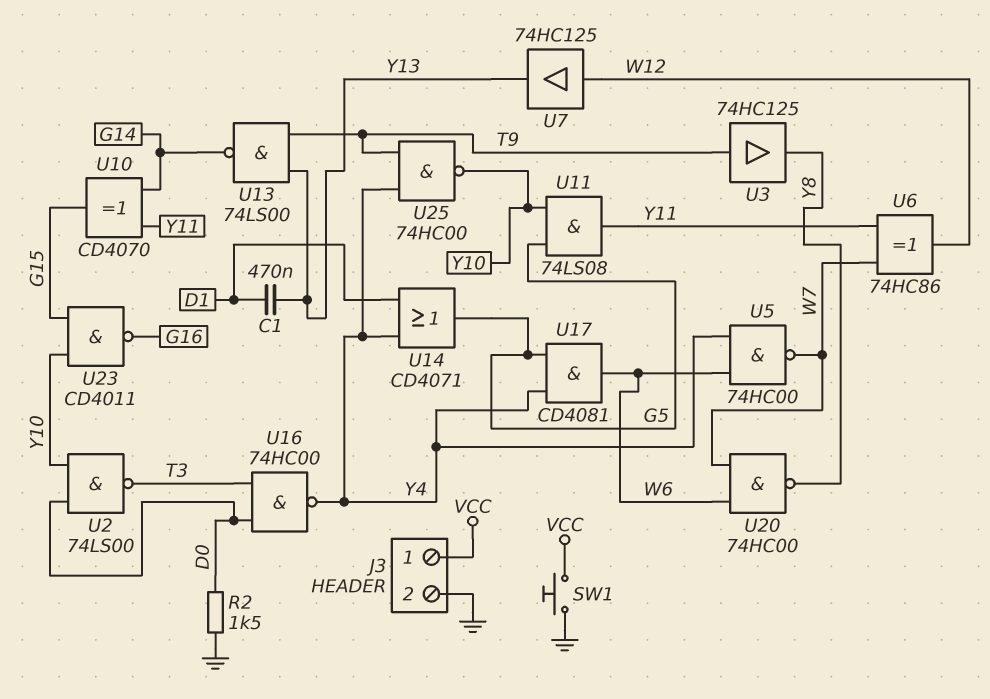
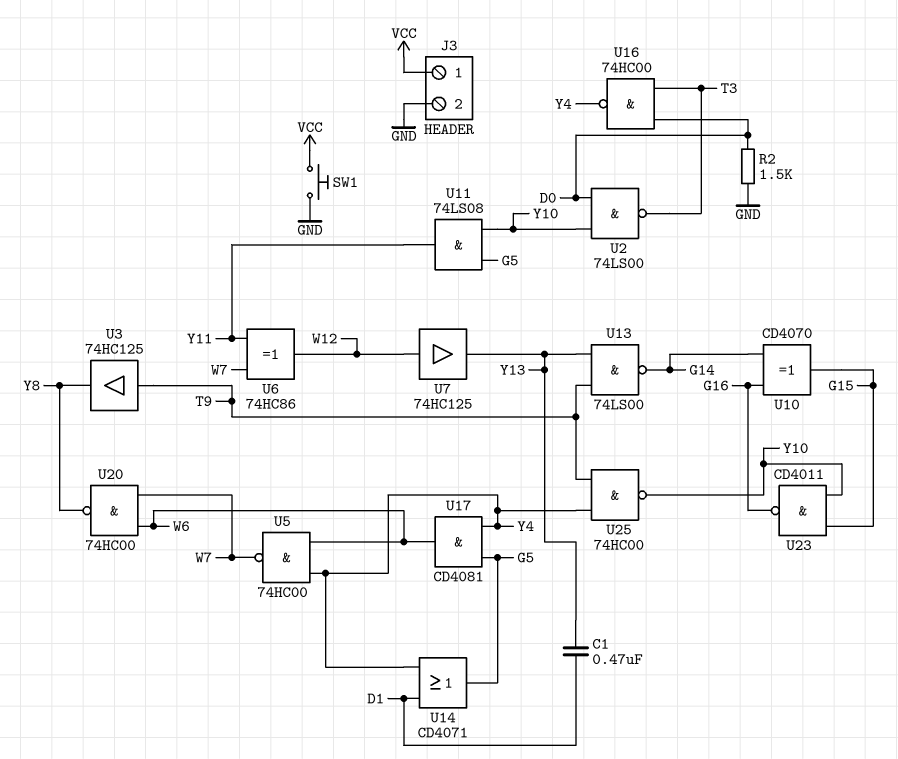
U10: XOR CD4070 (in G14, in Y11, out G15) -> XOR CD4070 (in G14, in G16, out G15)

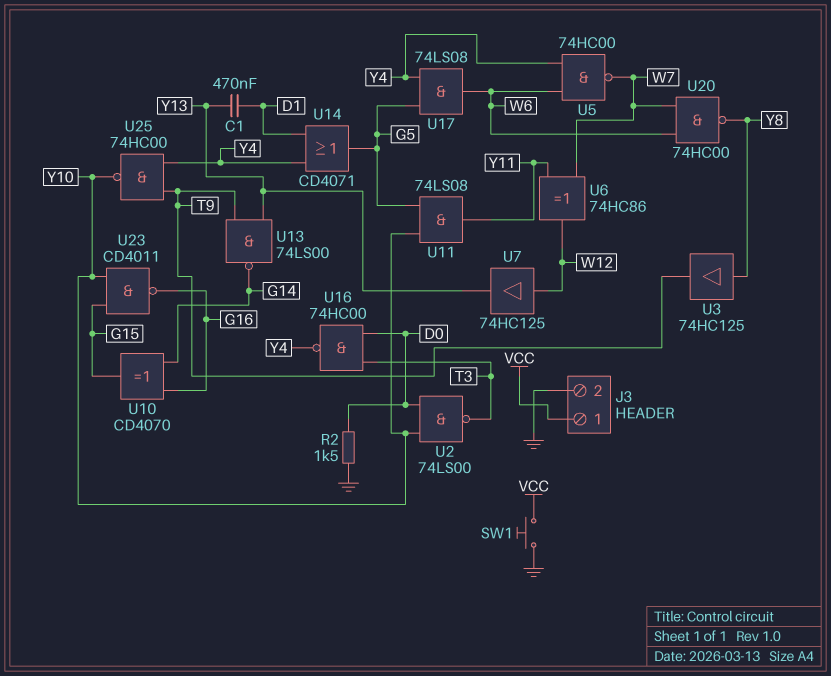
U3: buffer 74HC125 (in T9, out Y8) -> buffer 74HC125 (in Y8, out T9)
U17: AND CD4081 (in G5, in Y4, out W6) -> AND 74LS08 (in G5, in Y4, out W6)

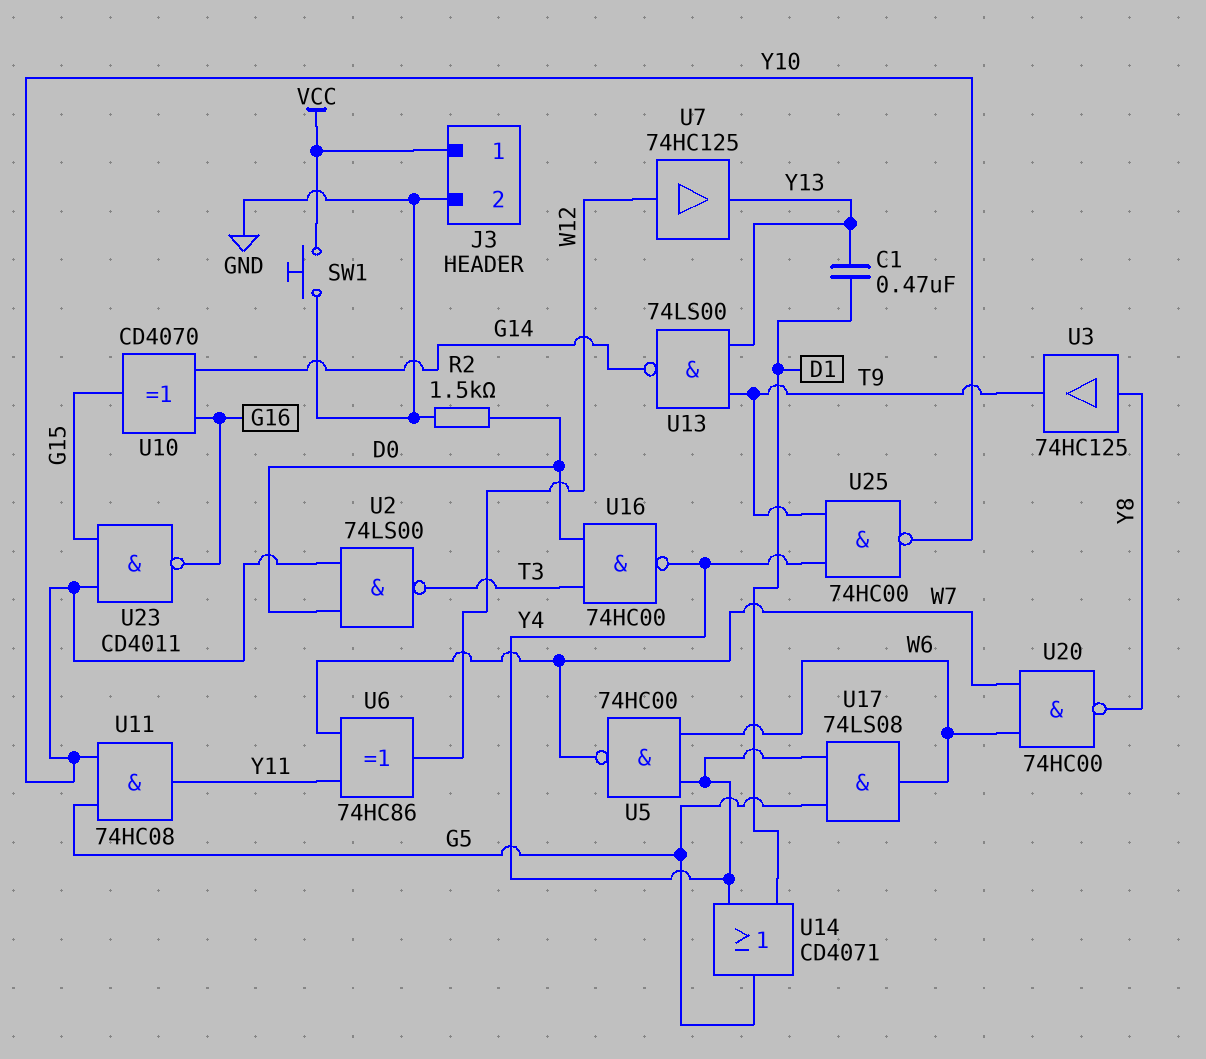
U11: AND 74LS08 (in G5, in Y10, out Y11) -> AND 74HC08 (in G5, in Y10, out Y11)

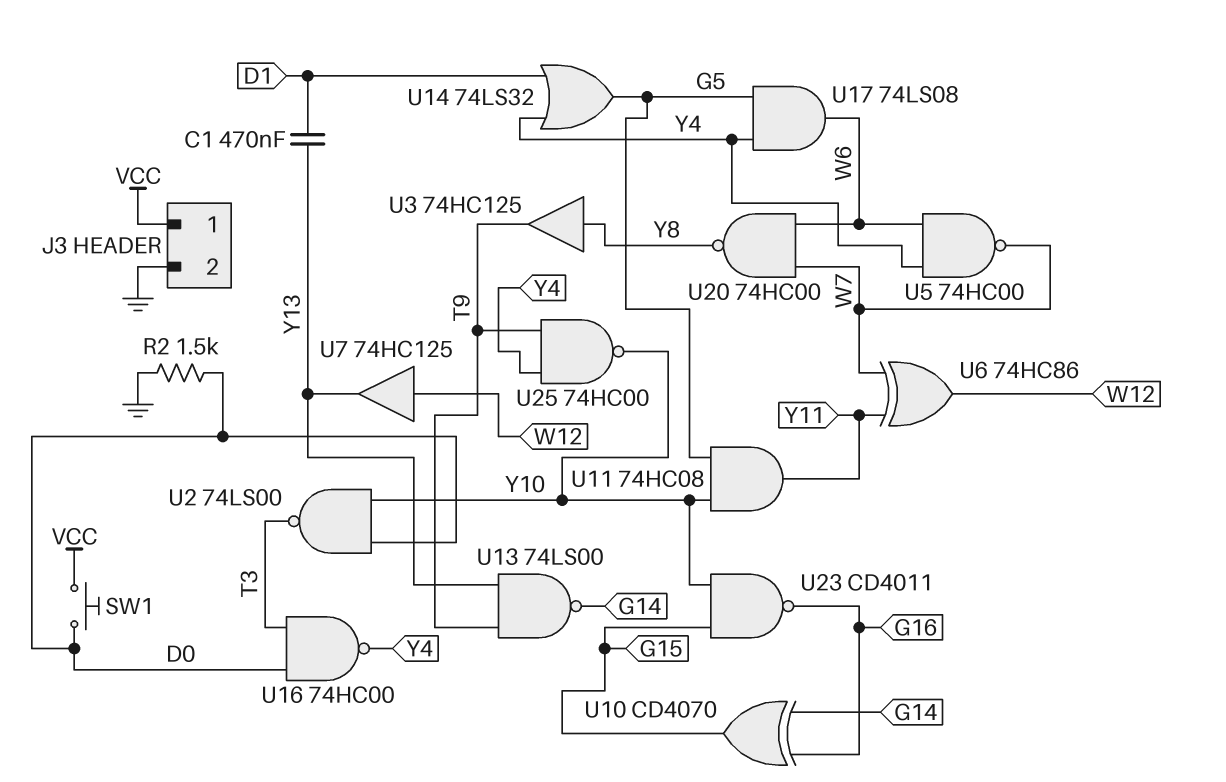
SW1: button (GND, VCC) -> button (D0, VCC)
U14: OR CD4071 (in D1, in Y4, out G5) -> OR 74LS32 (in D1, in Y4, out G5)

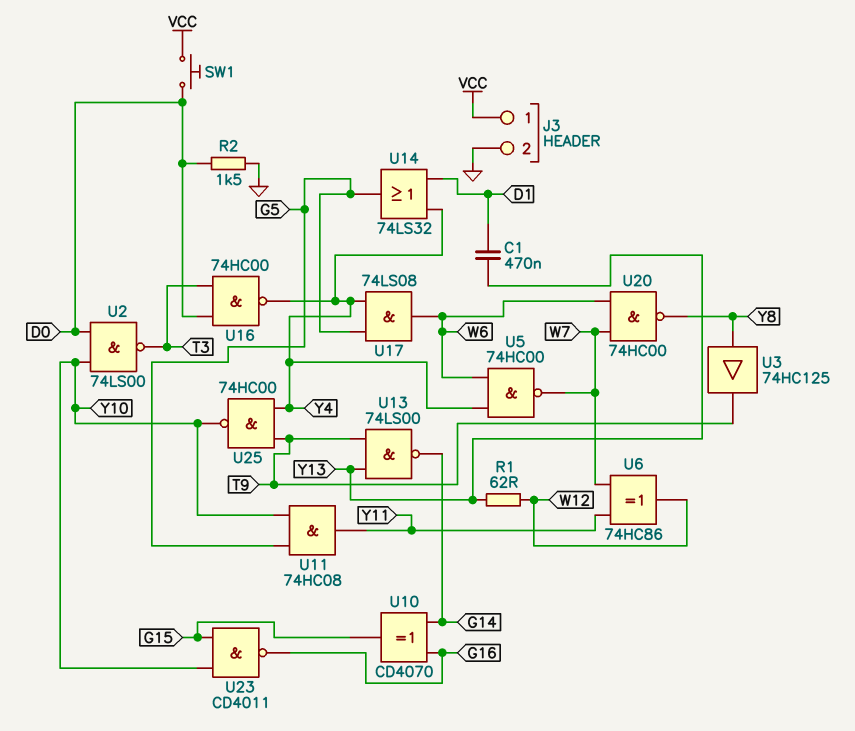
R1: none -> 62 (W12, Y13)
U7: buffer 74HC125 (in W12, out Y13) -> none

